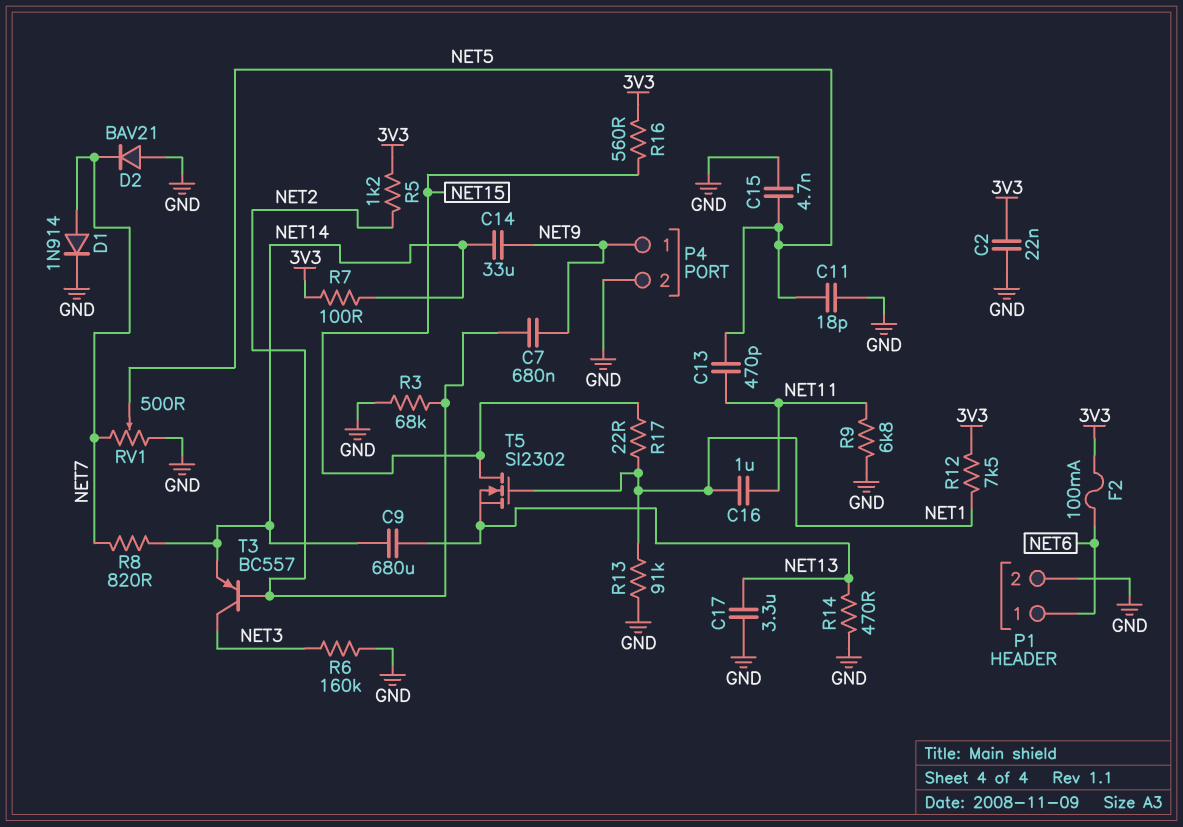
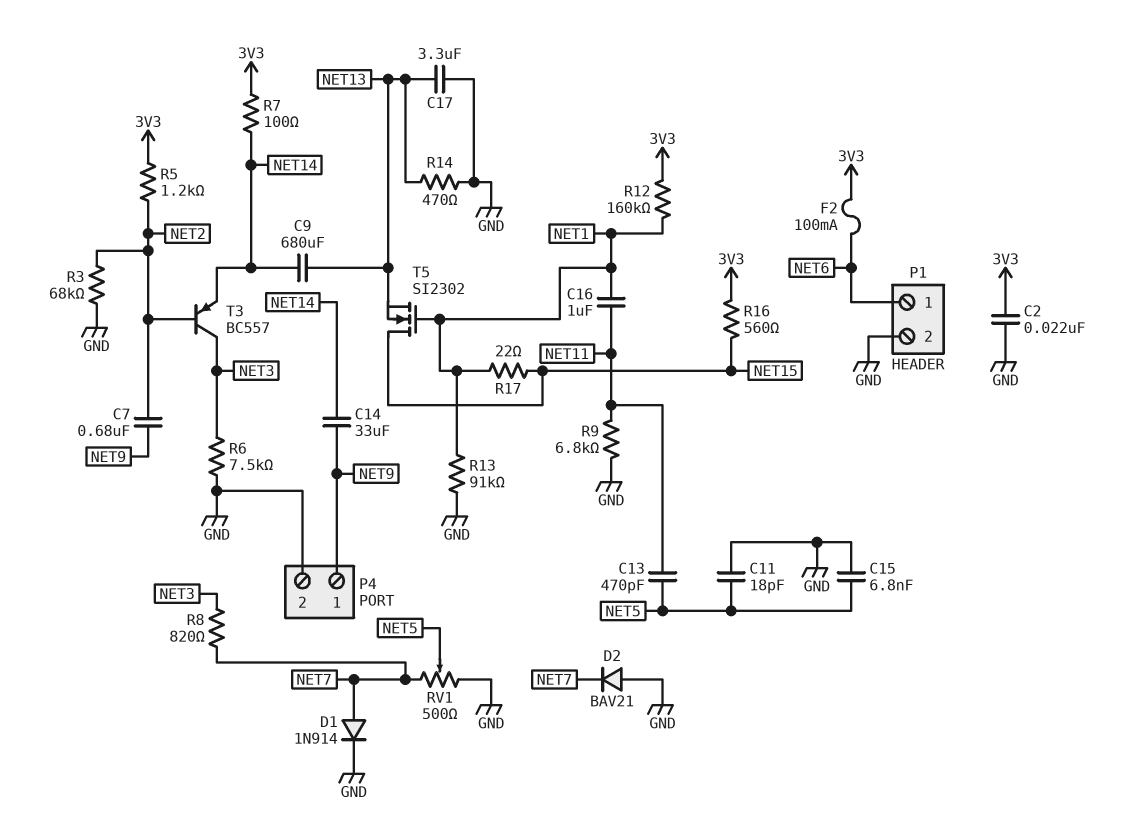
C15: 4.7nF (GND, NET5) -> 6.8nF (GND, NET5)
R6: 160k (GND, NET3) -> 7.5k (GND, NET3)
R8: 820 (NET7, NET14) -> 820 (NET3, NET7)
R12: 7.5k (3V3, NET1) -> 160k (3V3, NET1)

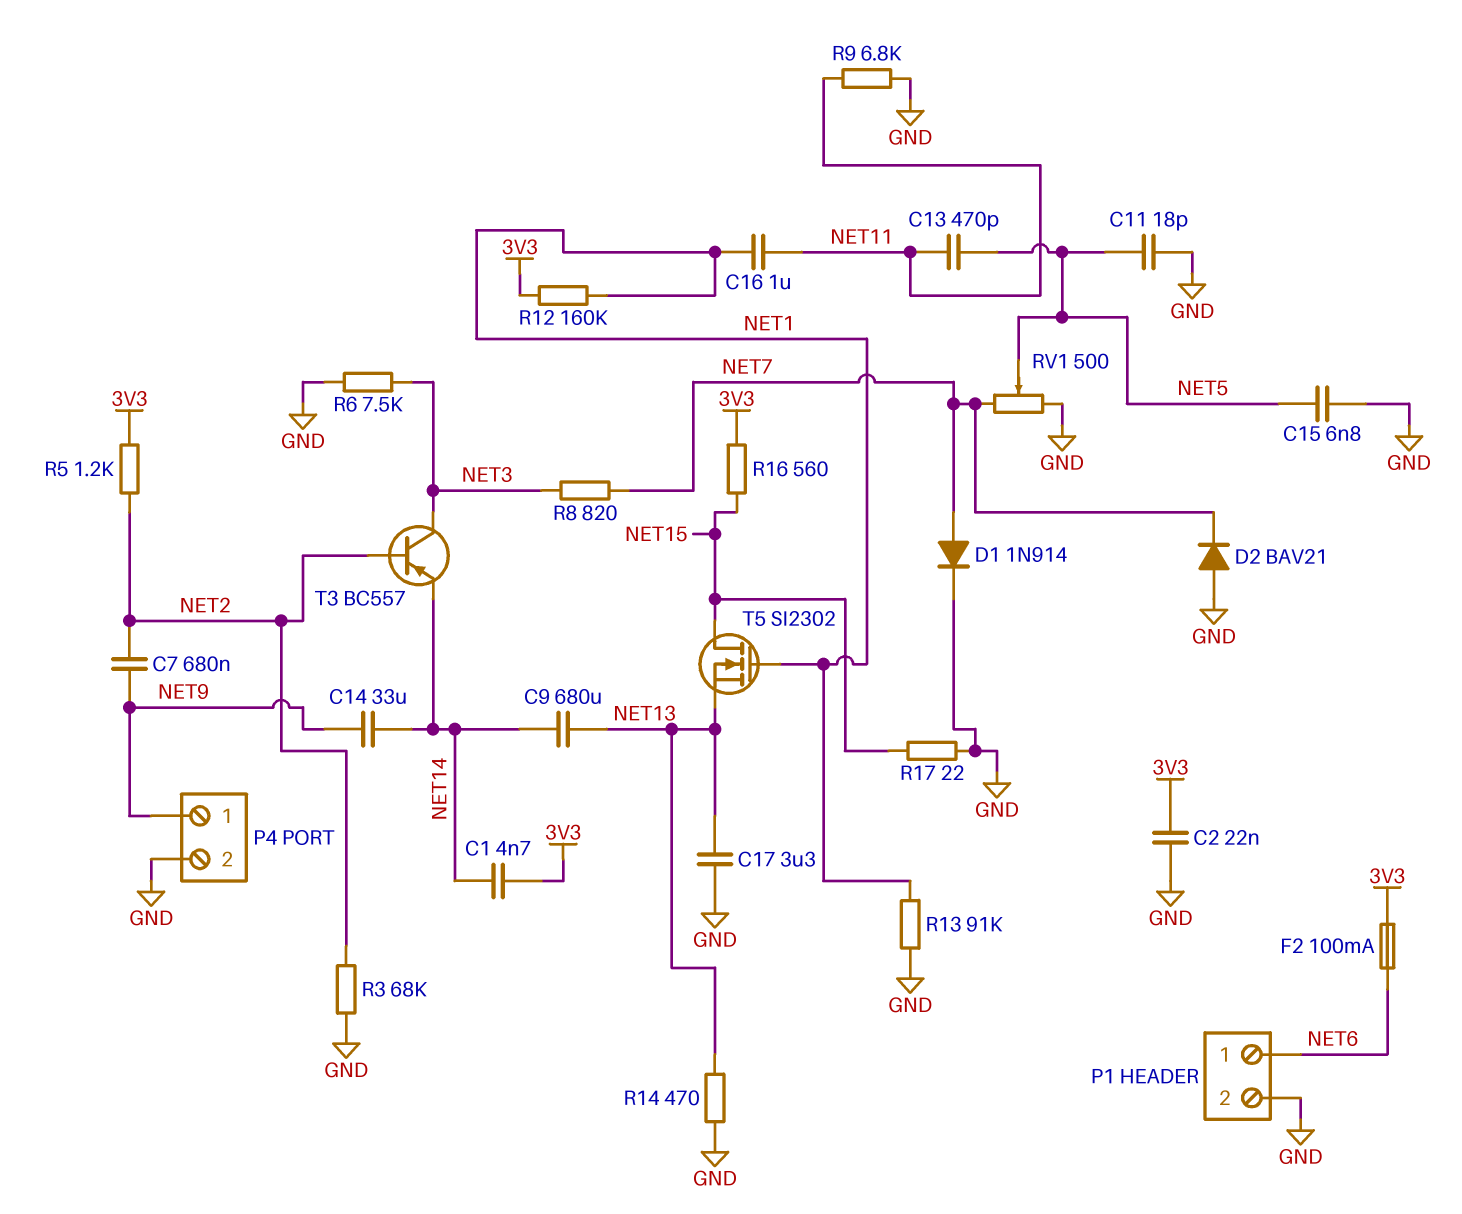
C1: none -> 4.7nF (3V3, NET14)
R7: 100 (3V3, NET14) -> none
R17: 22 (NET1, NET15) -> 22 (GND, NET15)

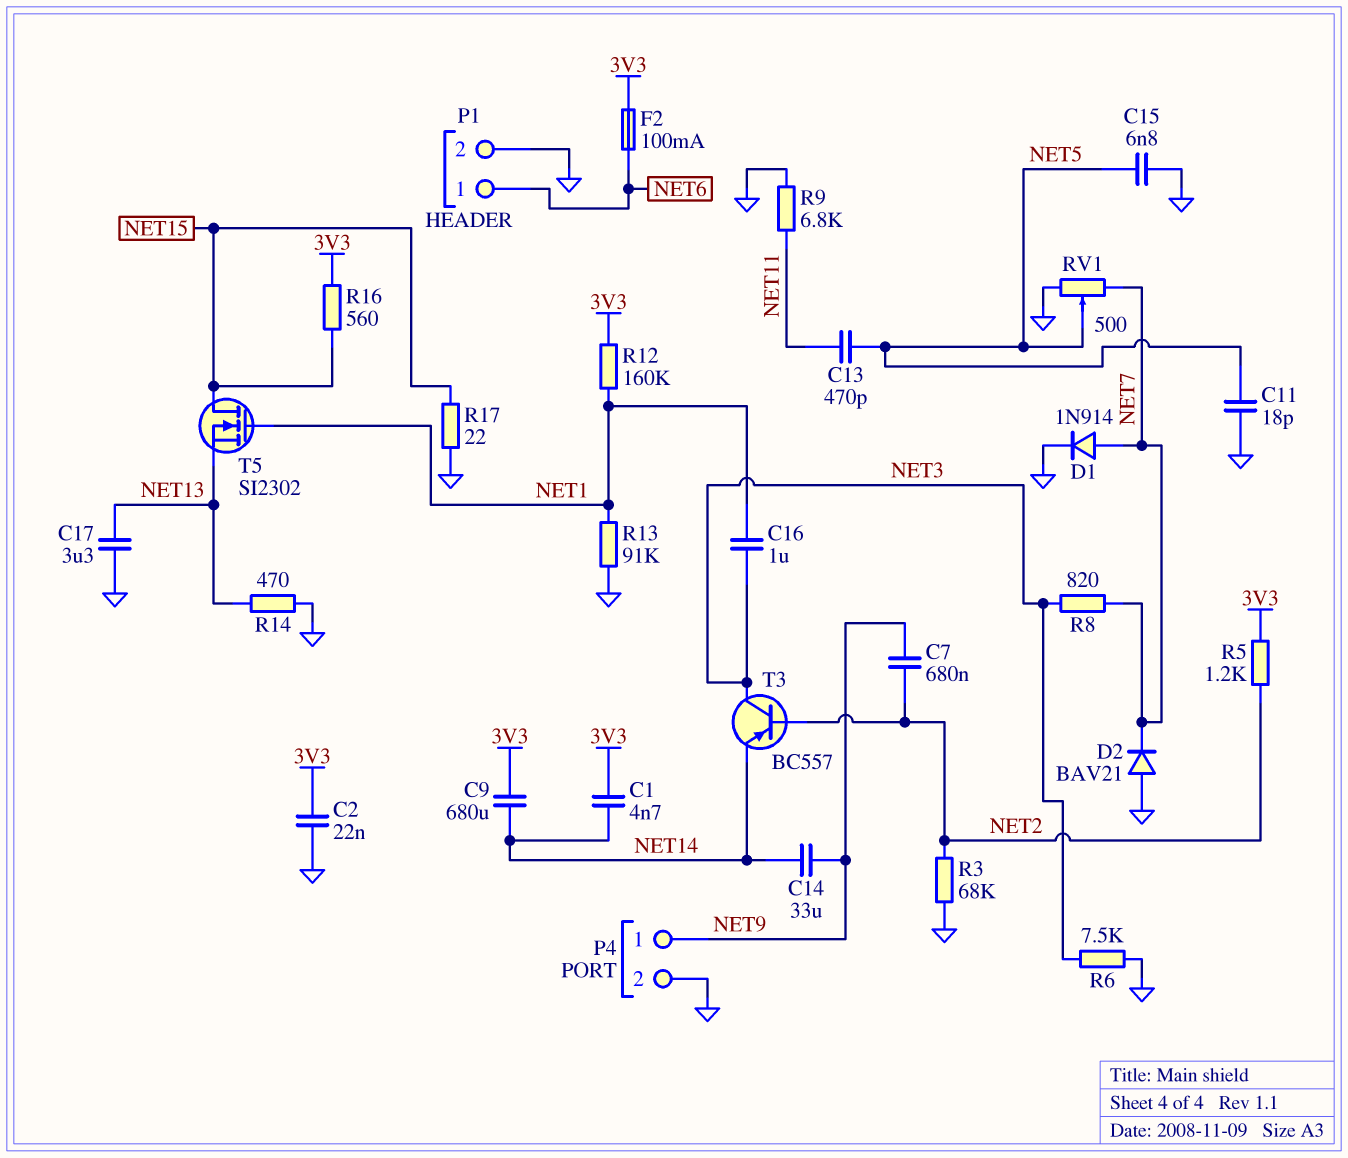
C9: 680uF (NET13, NET14) -> 680uF (3V3, NET14)
C16: 1uF (NET1, NET11) -> 1uF (NET1, NET3)

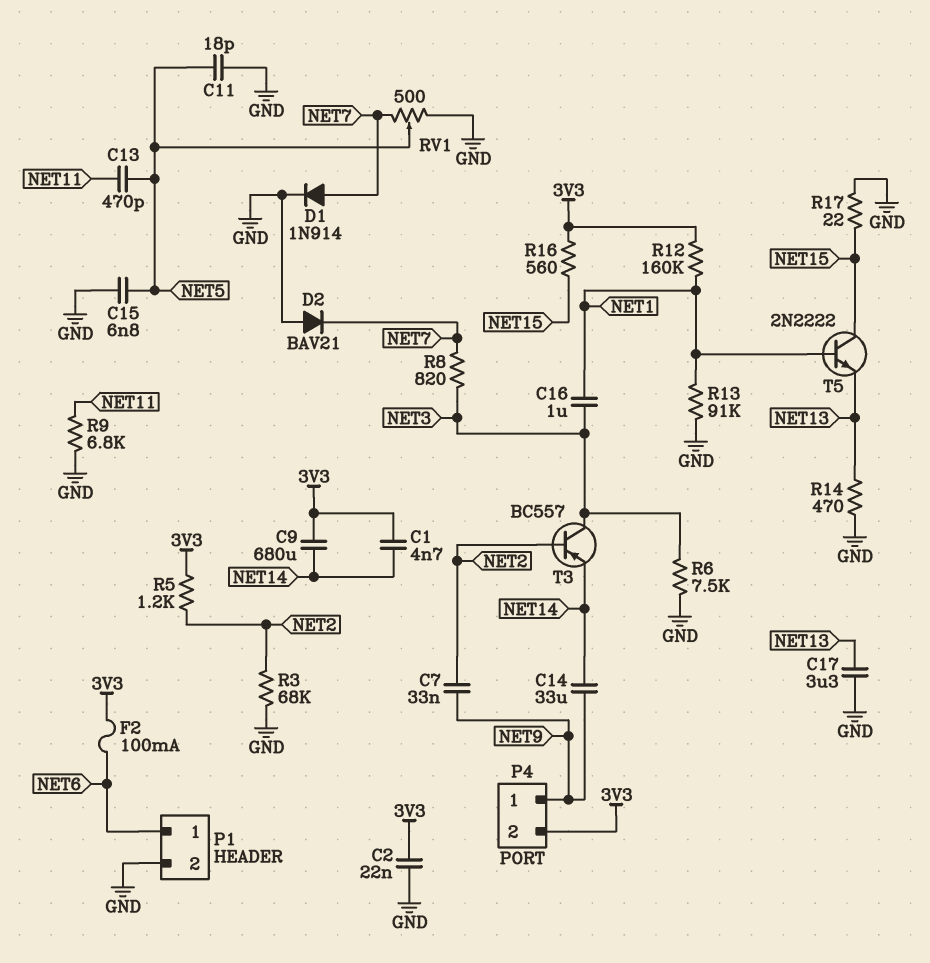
C7: 680nF (NET2, NET9) -> 33nF (NET2, NET9)
P4 pin 2: GND -> 3V3
T5: NMOS SI2302 (G NET1, D NET15, S NET13) -> NPN 2N2222 (B NET1, C NET15, E NET13)

